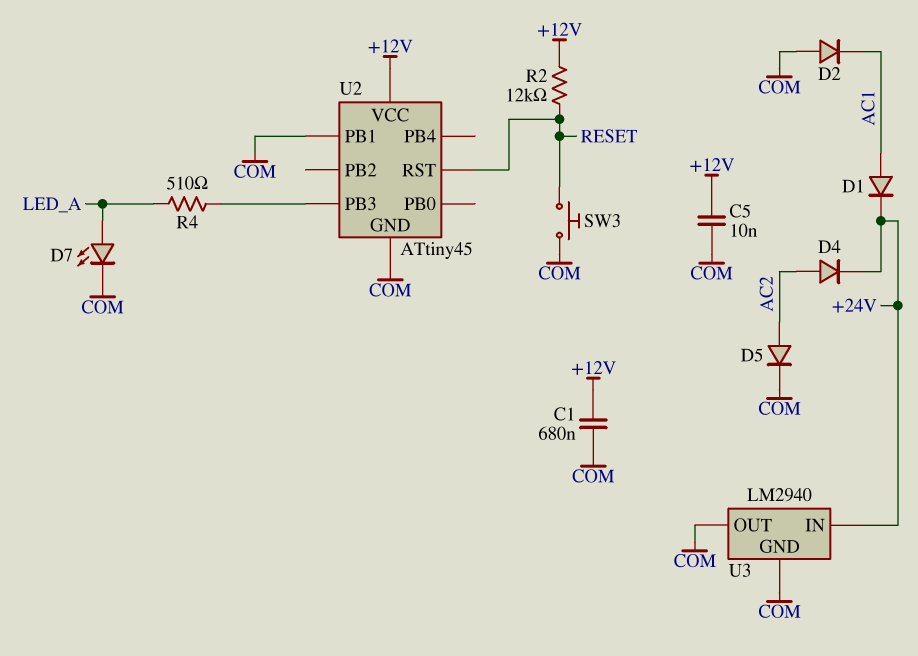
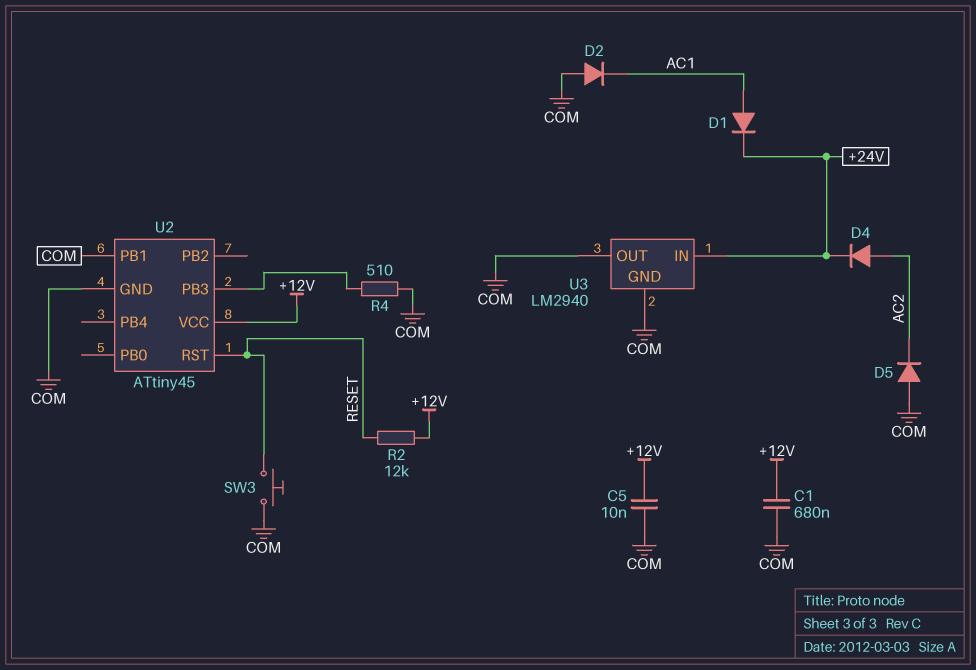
D5: diode (A AC2, K COM) -> diode (A COM, K AC2)
D7: LED (A LED_A, K COM) -> none
R4: 510 (LED_A, U2/PB3) -> 510 (COM, U2/PB3)

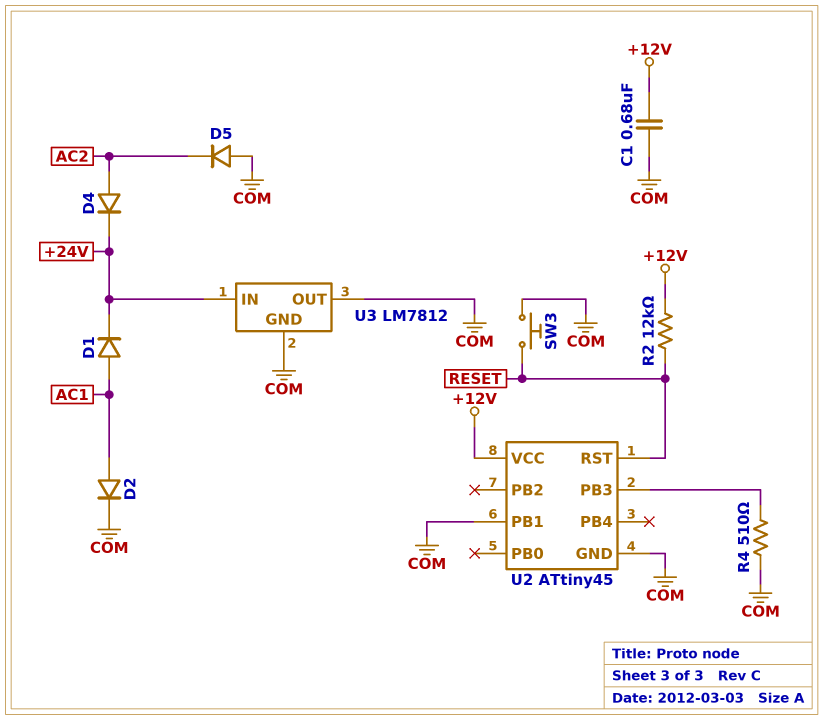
C5: 10nF (+12V, COM) -> none
D2: diode (A COM, K AC1) -> diode (A AC1, K COM)
U3: LM2940 -> LM7812

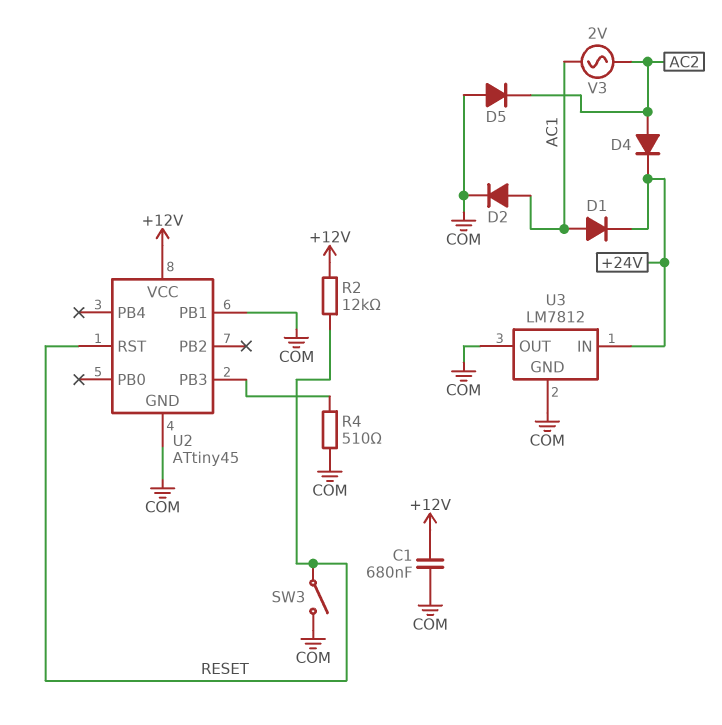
SW3: button (COM, RESET) -> switch (COM, RESET)
V3: none -> AC 2V (AC1, AC2)

